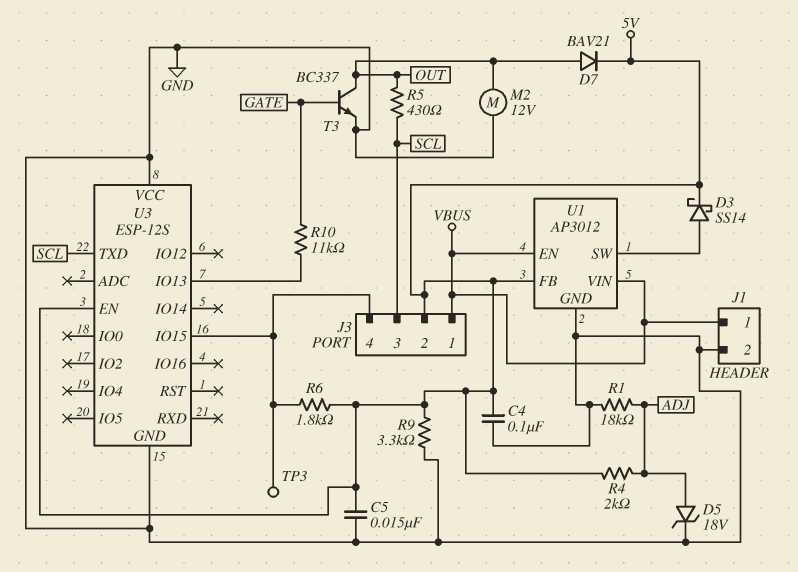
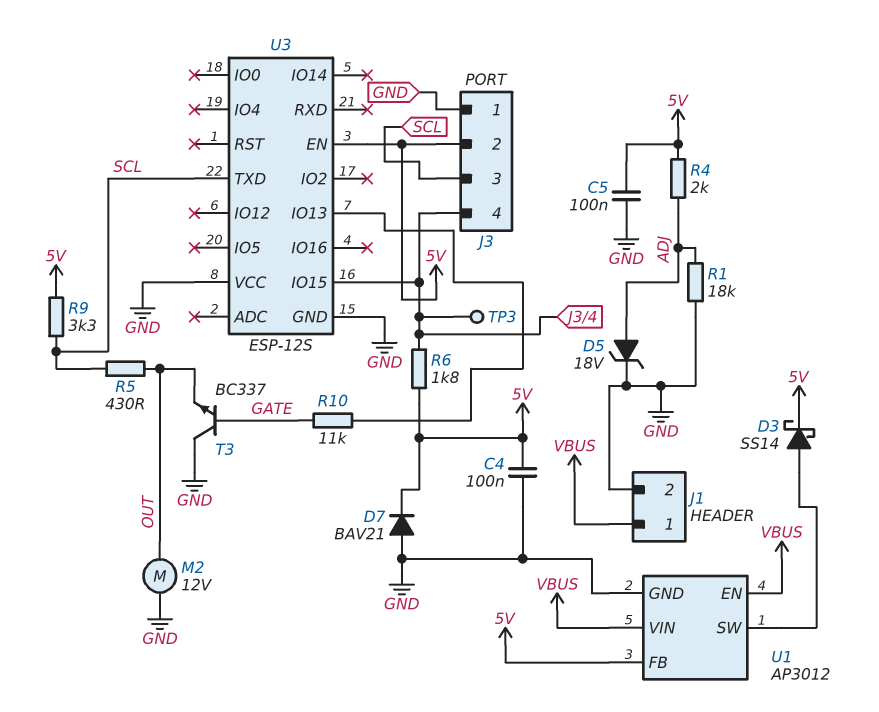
C5: 15nF (5V, GND) -> 100nF (5V, GND)
D7: diode BAV21 (A OUT, K 5V) -> diode BAV21 (A GND, K 5V)
J3 pin 1: VBUS -> GND
R9: 3.3k (5V, GND) -> 3.3k (5V, SCL)
T3: NPN BC337 (B GATE, C OUT, E GND) -> NPN BC337 (B GATE, C GND, E OUT)

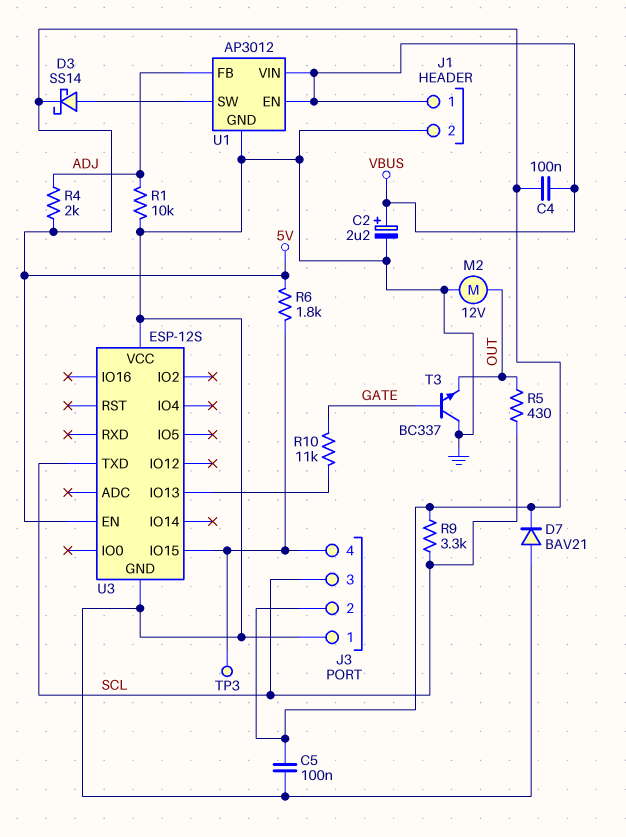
C2: none -> 2.2uF (plus VBUS, minus GND)
C4: 100nF (5V, GND) -> 100nF (5V, VBUS)
D5: zener 18V (A ADJ, K GND) -> none
R1: 18k (ADJ, GND) -> 10k (ADJ, GND)
U1 pin FB: 5V -> ADJ

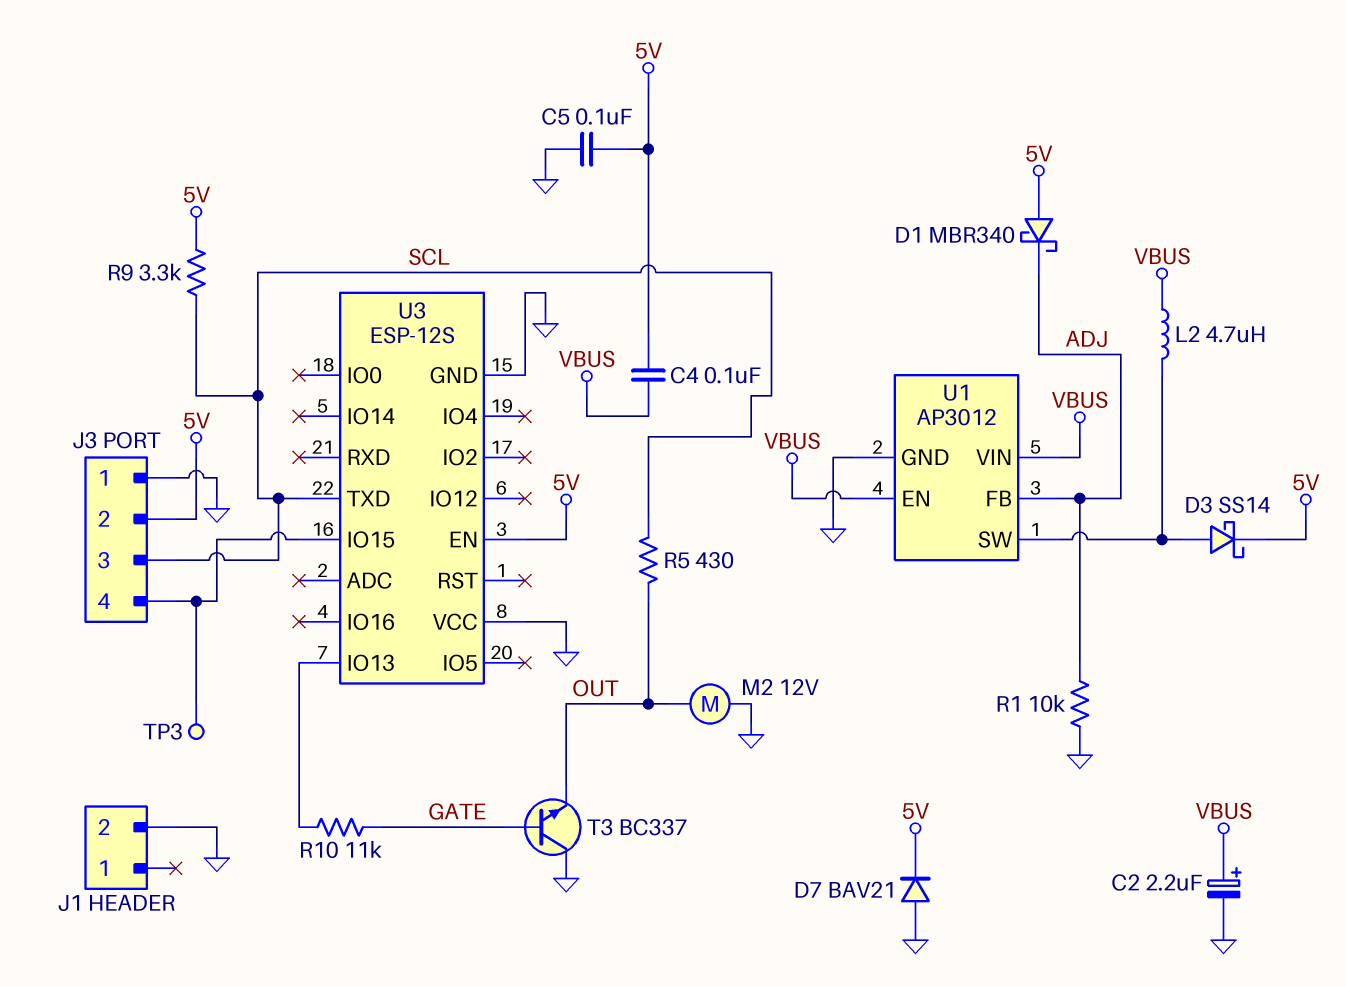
D1: none -> schottky MBR340 (A 5V, K ADJ)
J1 pin 1: VBUS -> none
L2: none -> 4.7uH (U1/SW, VBUS)
R4: 2k (5V, ADJ) -> none
R6: 1.8k (5V, J3/4) -> none

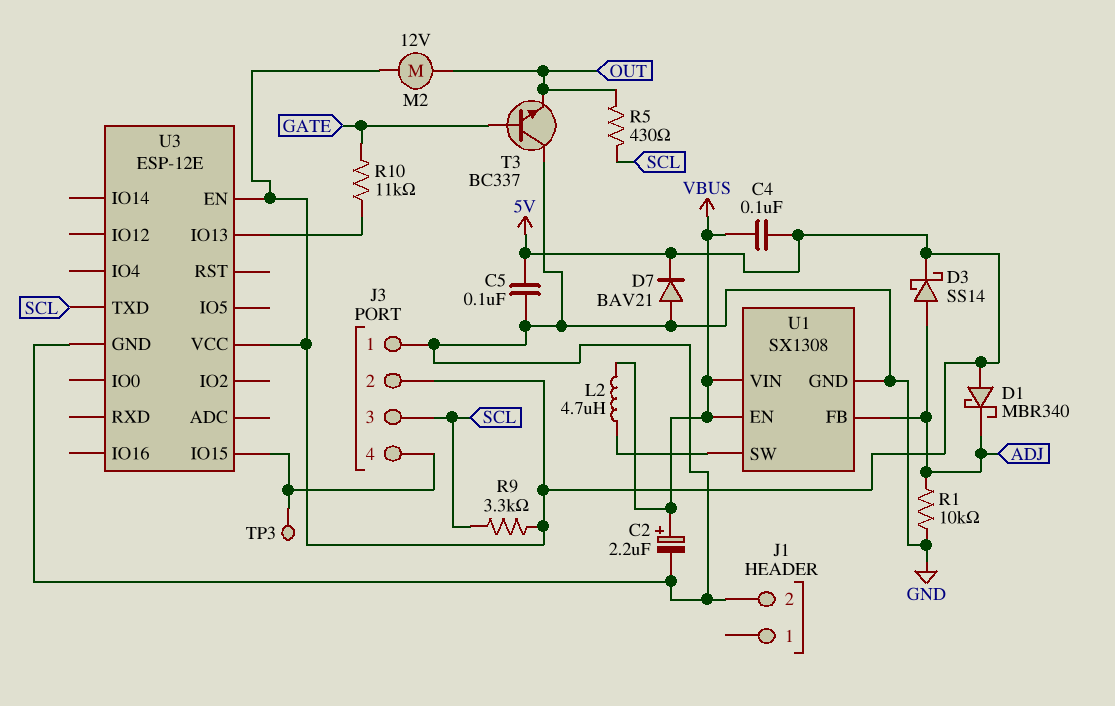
D3: schottky SS14 (A U1/SW, K 5V) -> schottky SS14 (A ADJ, K 5V)
M2: motor 12V (GND, OUT) -> motor 12V (5V, OUT)
U1: AP3012 -> SX1308
U3: ESP-12S -> ESP-12E
U3 pin VCC: GND -> 5V

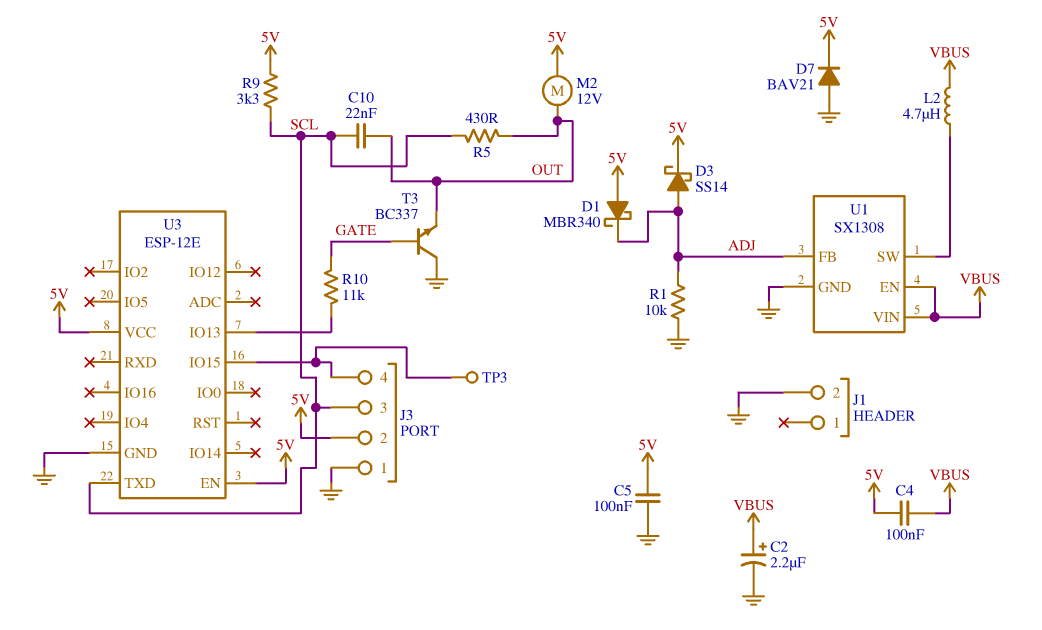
C10: none -> 22nF (OUT, SCL)

